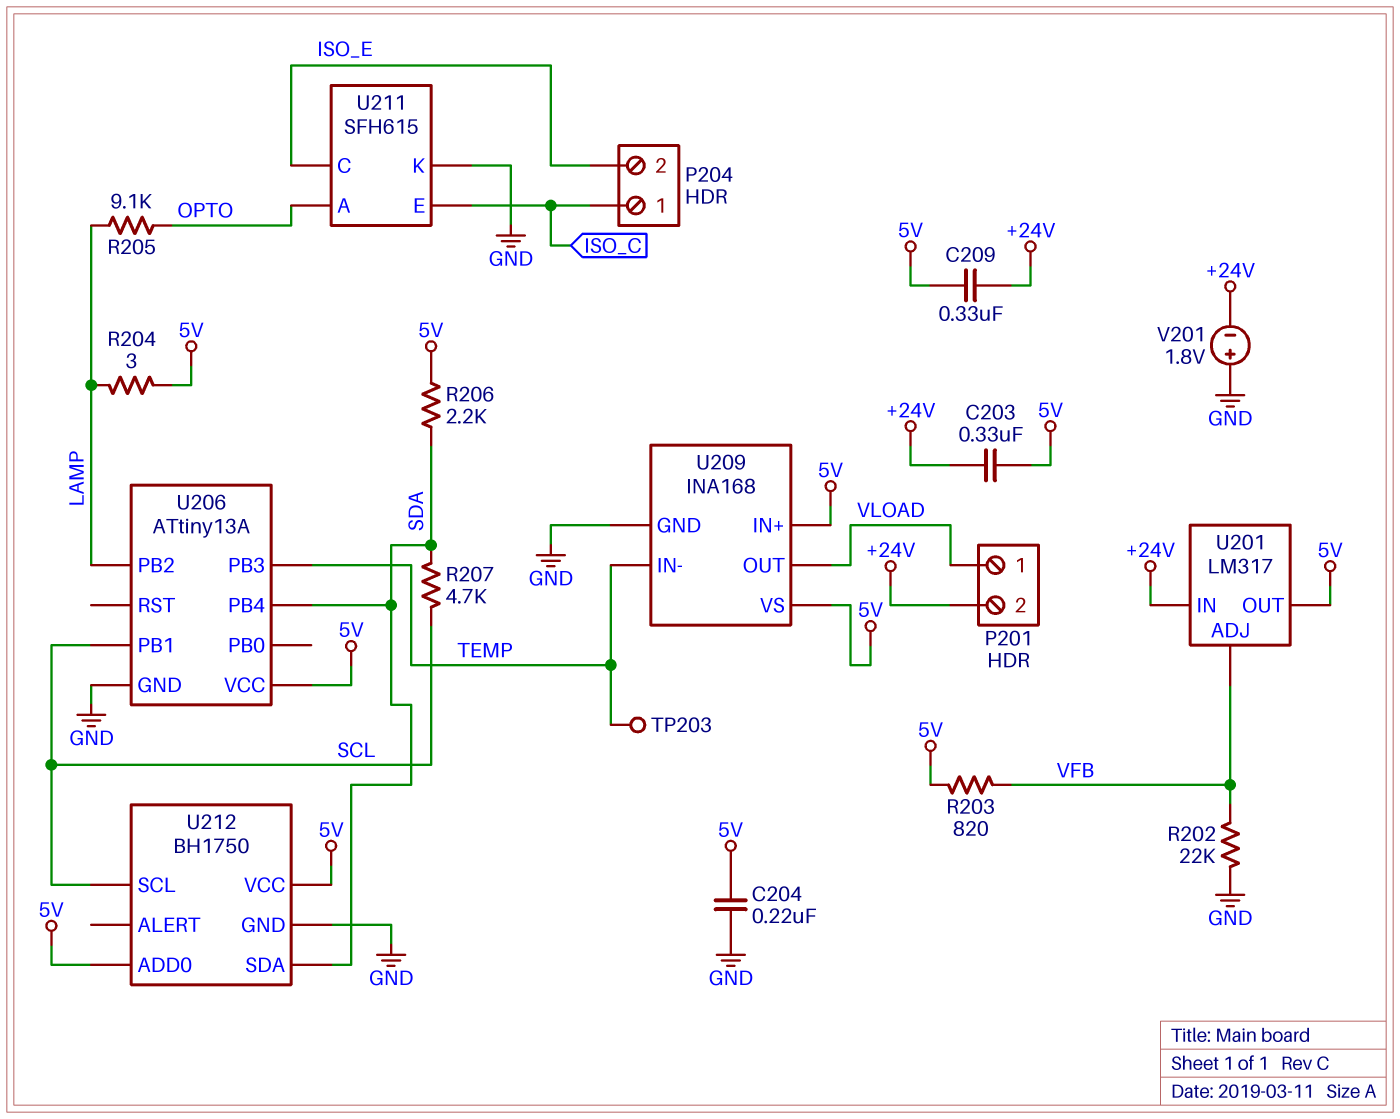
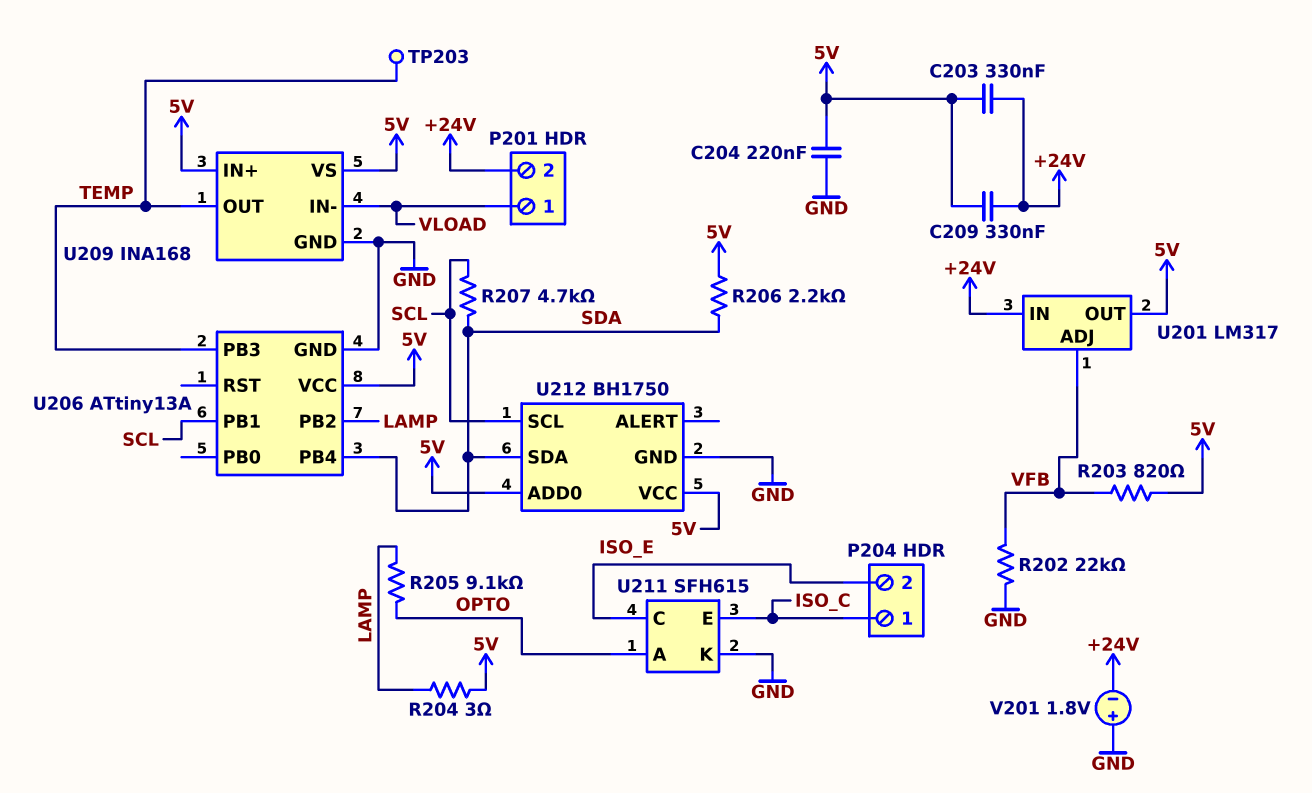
U209 pin IN-: TEMP -> VLOAD
U209 pin OUT: VLOAD -> TEMP

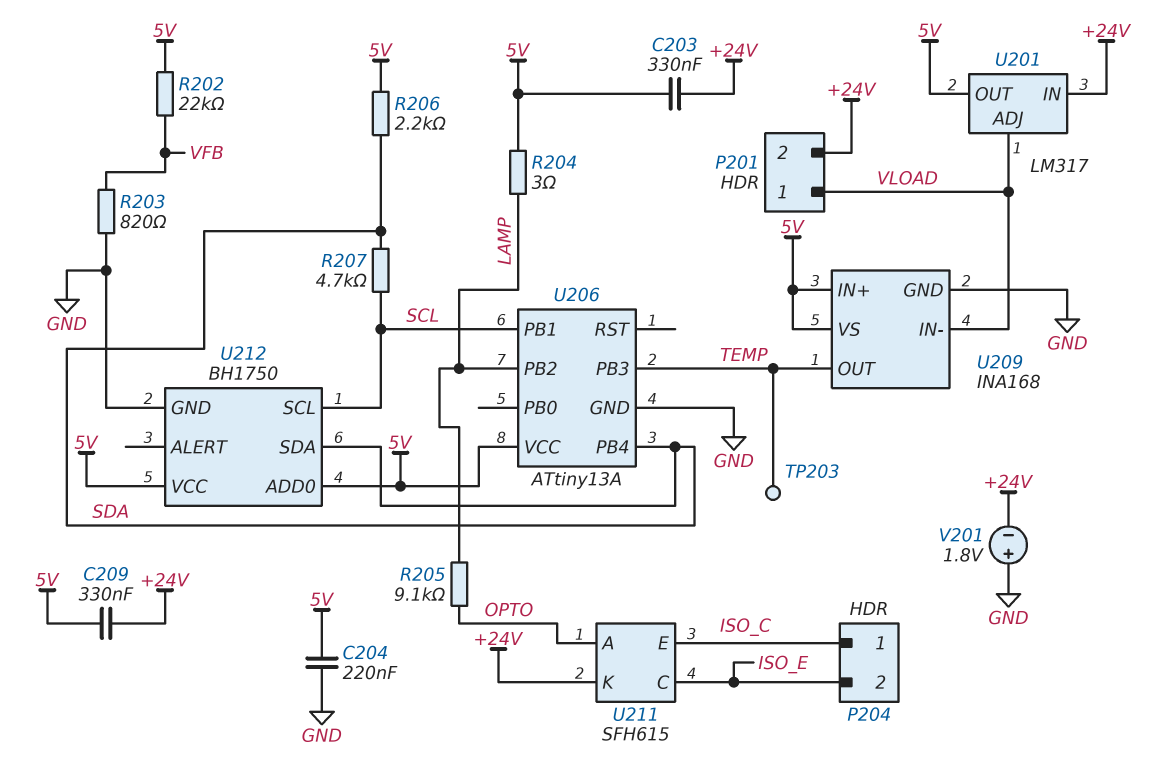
R202: 22k (GND, VFB) -> 22k (5V, VFB)
R203: 820 (5V, VFB) -> 820 (GND, VFB)
U201 pin ADJ: VFB -> VLOAD
U211 pin K: GND -> +24V

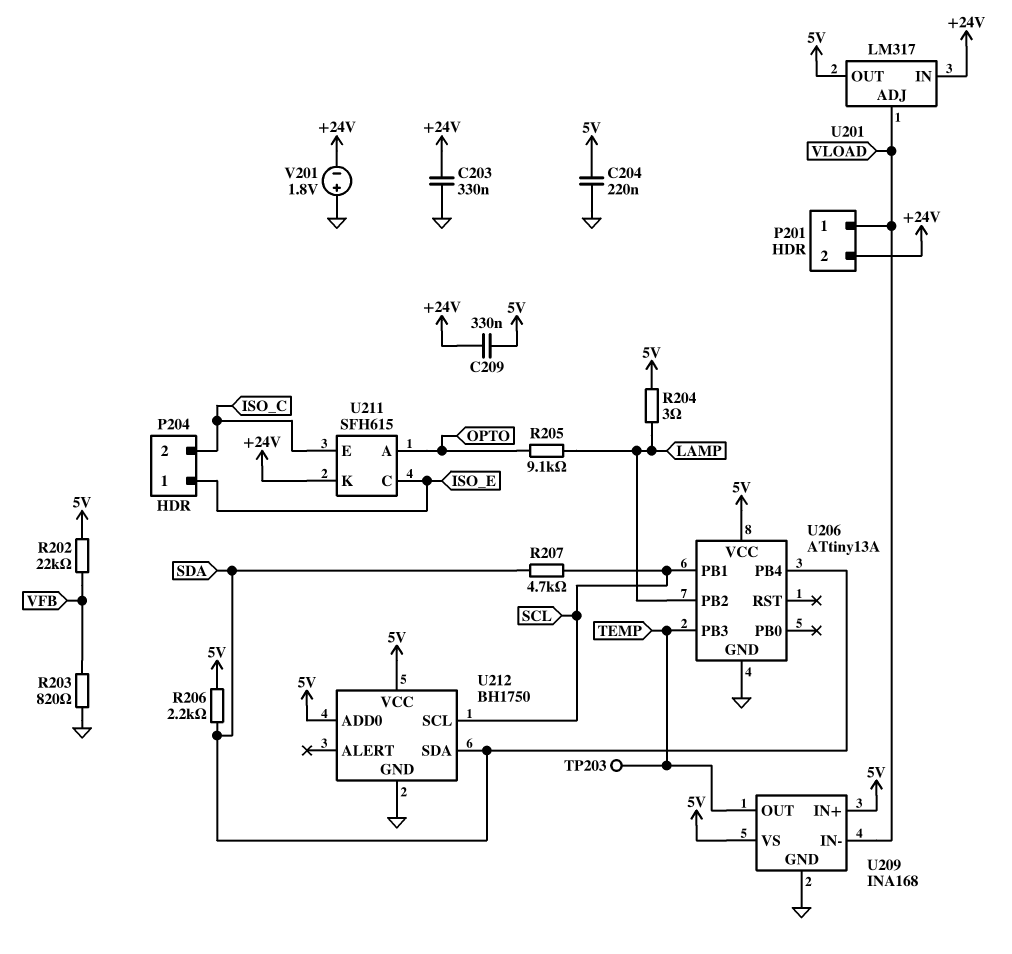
C203: 330nF (+24V, 5V) -> 330nF (+24V, GND)
P204 pin 1: ISO_C -> ISO_E
P204 pin 2: ISO_E -> ISO_C

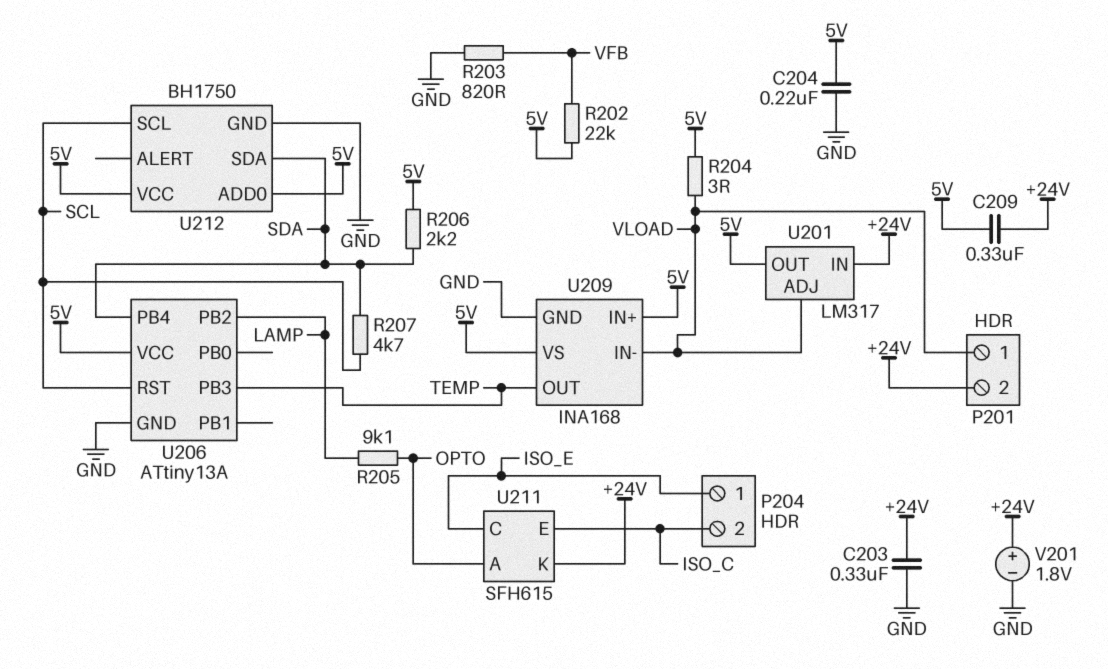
R204: 3 (5V, LAMP) -> 3 (5V, VLOAD)
TP203: test point (TEMP) -> none
U206 pin PB1: SCL -> none
U206 pin RST: none -> SCL
V201: 1.8V (plus GND, minus +24V) -> 1.8V (plus +24V, minus GND)

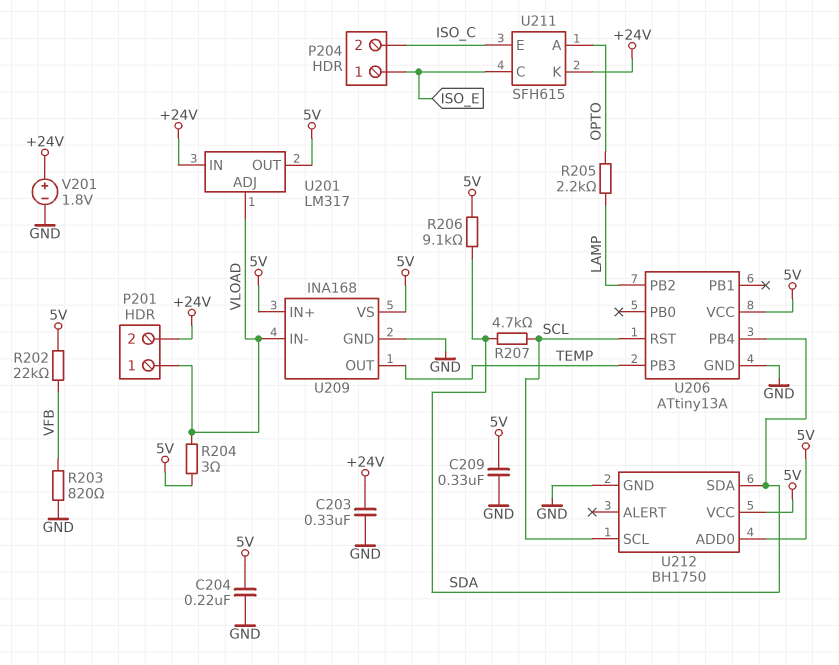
C209: 330nF (+24V, 5V) -> 330nF (5V, GND)
R205: 9.1k (LAMP, OPTO) -> 2.2k (LAMP, OPTO)
R206: 2.2k (5V, SDA) -> 9.1k (5V, SDA)

